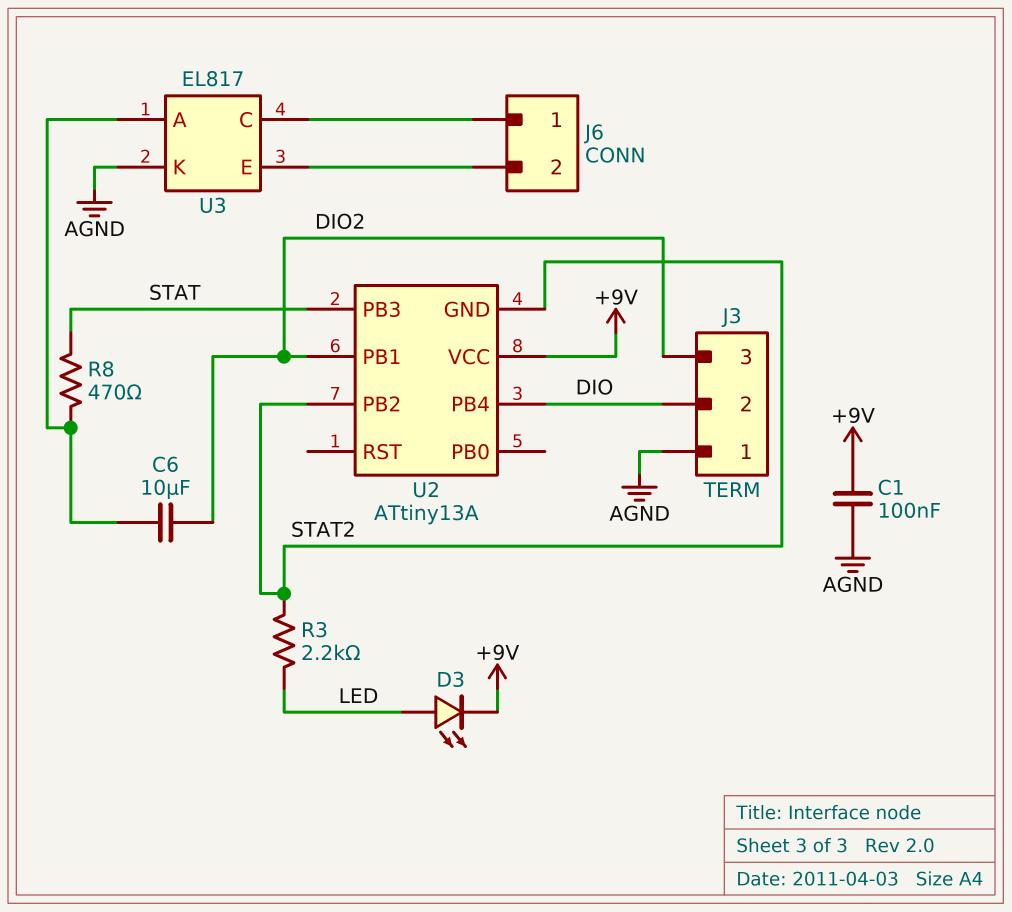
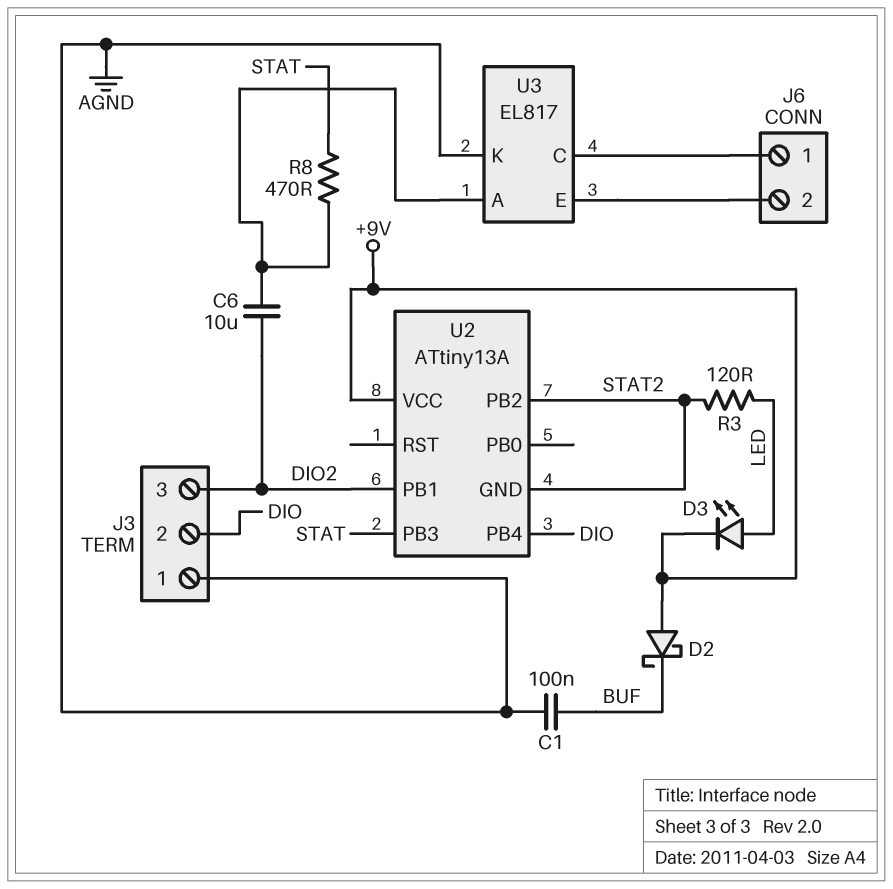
C1: 100nF (+9V, AGND) -> 100nF (AGND, BUF)
D2: none -> schottky (A +9V, K BUF)
R3: 2.2k (LED, STAT2) -> 120 (LED, STAT2)

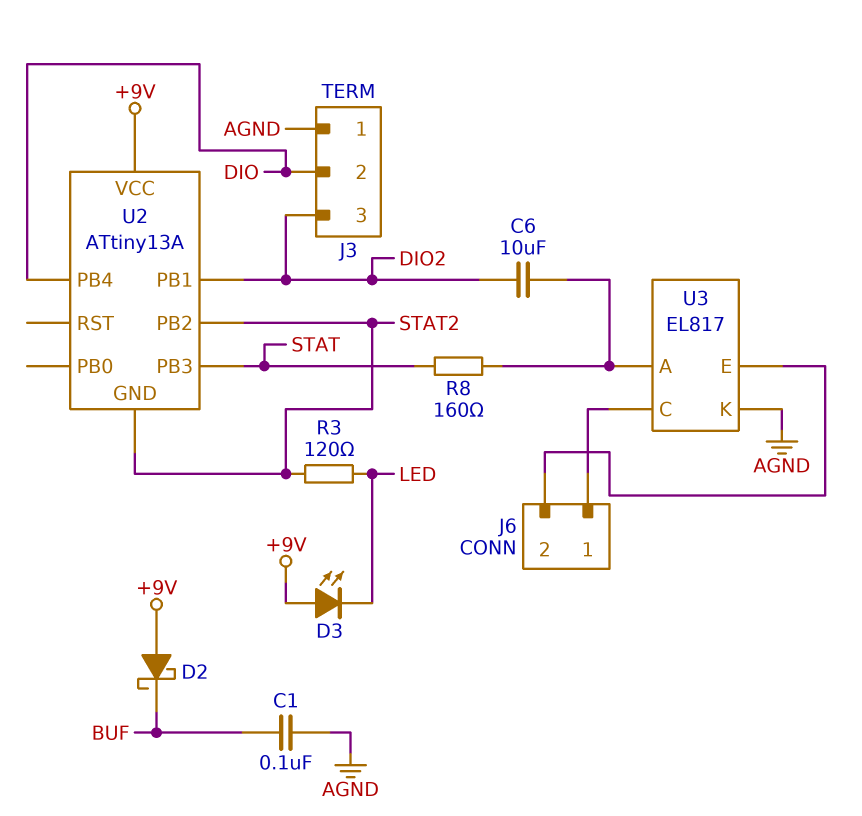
D3: LED (A LED, K +9V) -> LED (A +9V, K LED)
R8: 470 (STAT, U3/A) -> 160 (STAT, U3/A)

